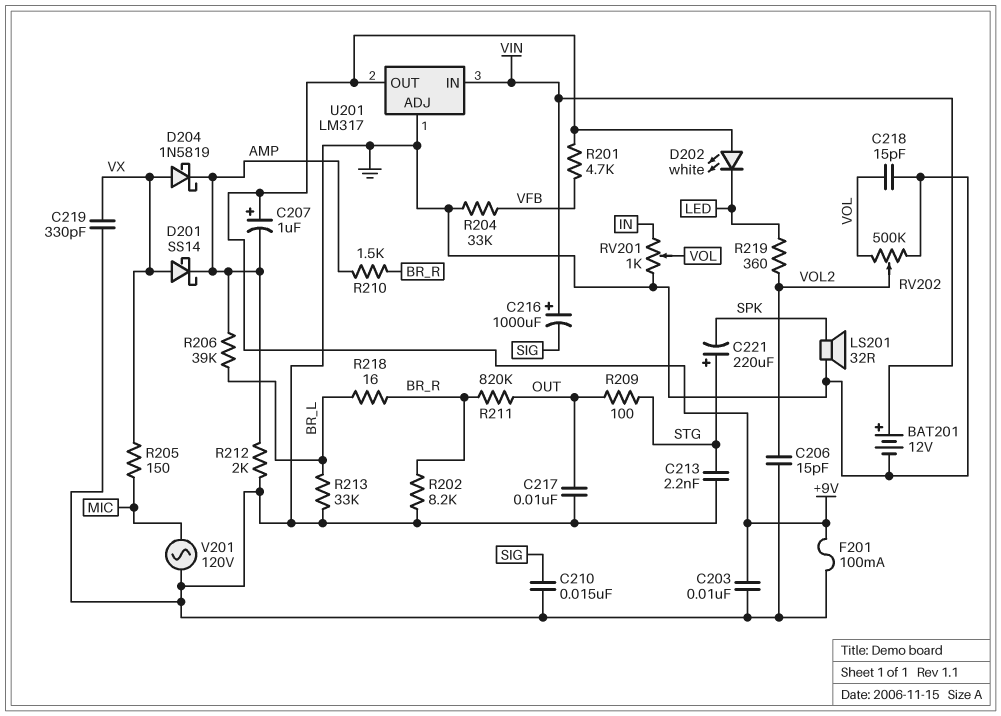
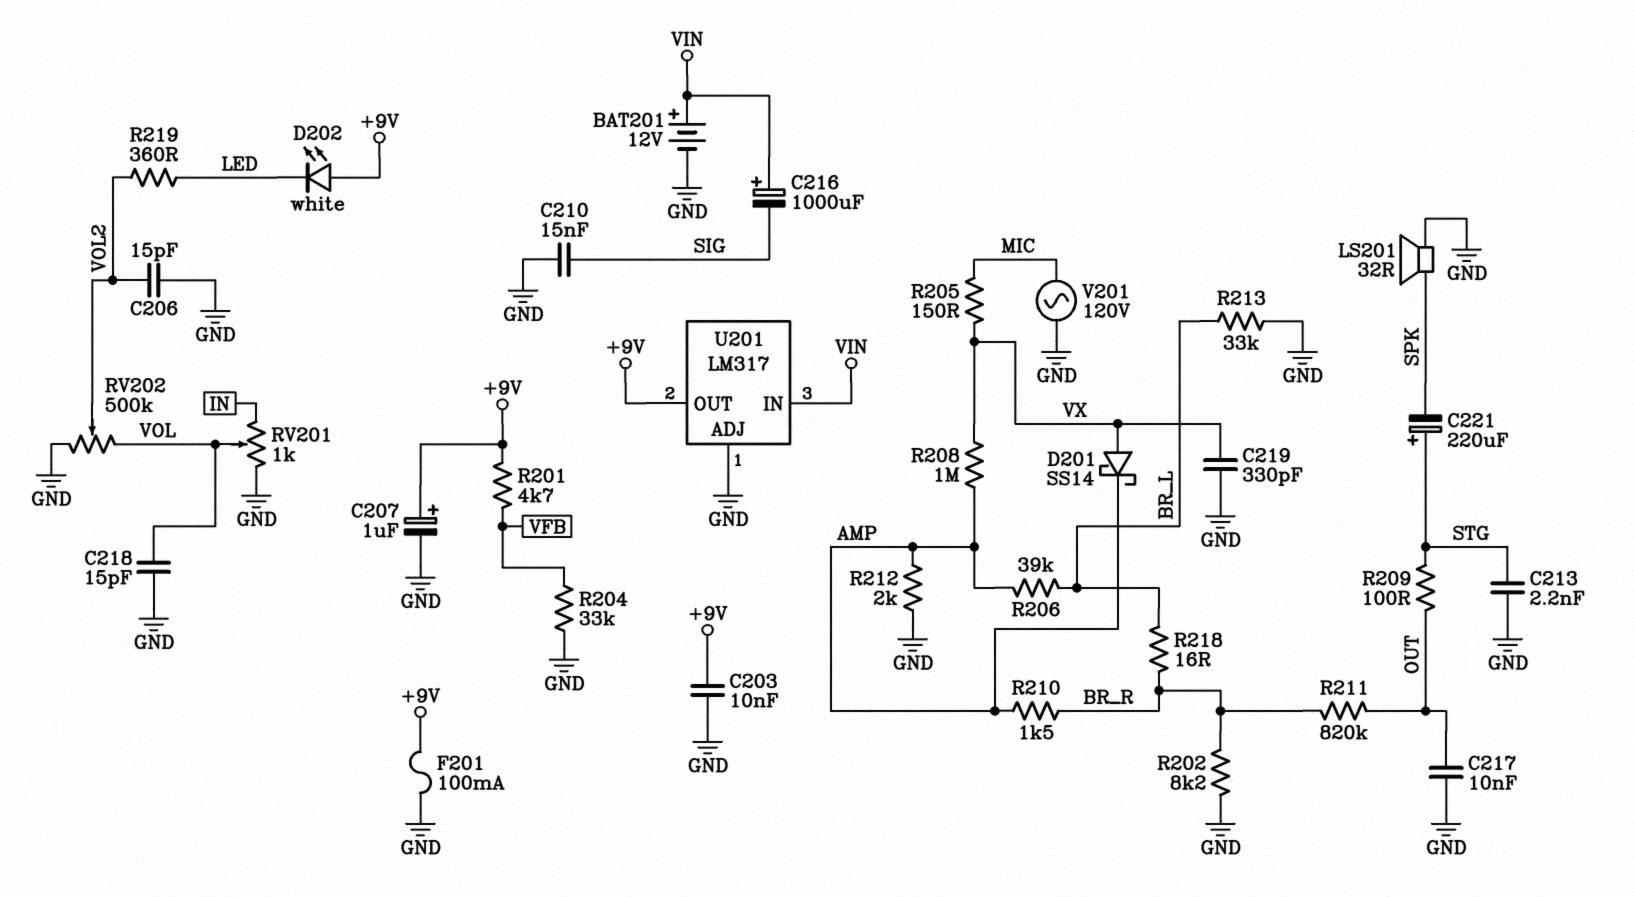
C207: 1uF (plus +9V, minus AMP) -> 1uF (plus +9V, minus GND)
D204: schottky 1N5819 (A VX, K AMP) -> none
R208: none -> 1M (AMP, VX)

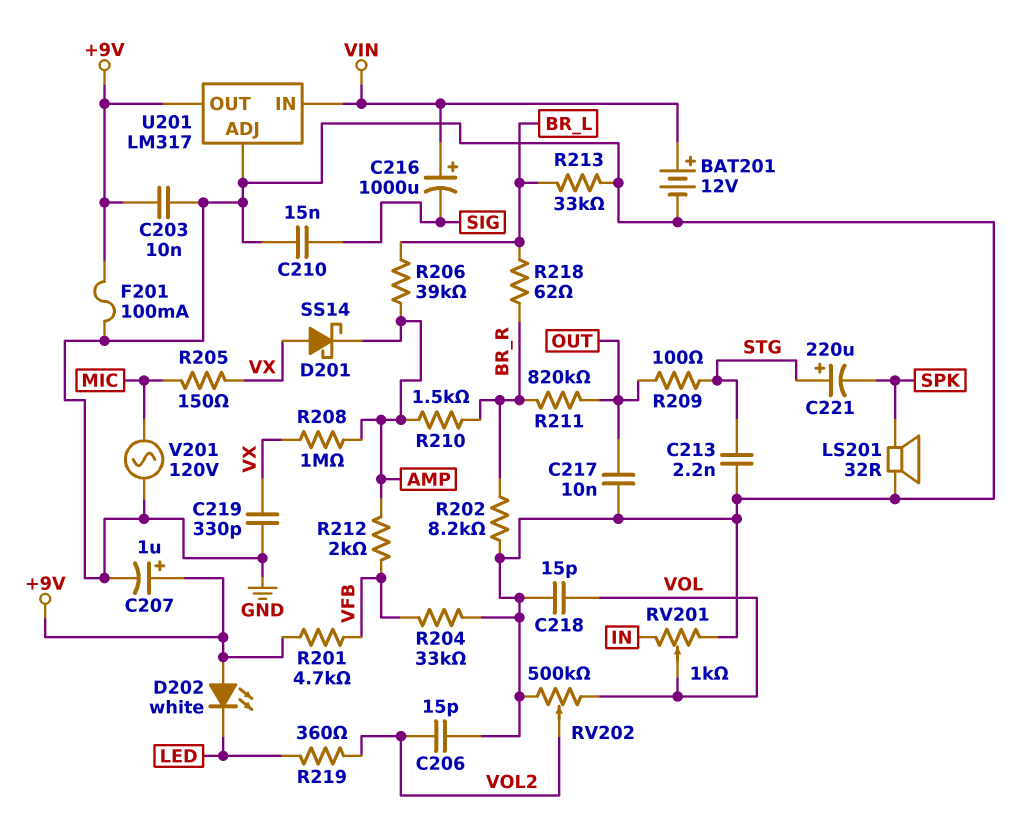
R212: 2k (AMP, GND) -> 2k (AMP, VFB)
R218: 16 (BR_L, BR_R) -> 62 (BR_L, BR_R)

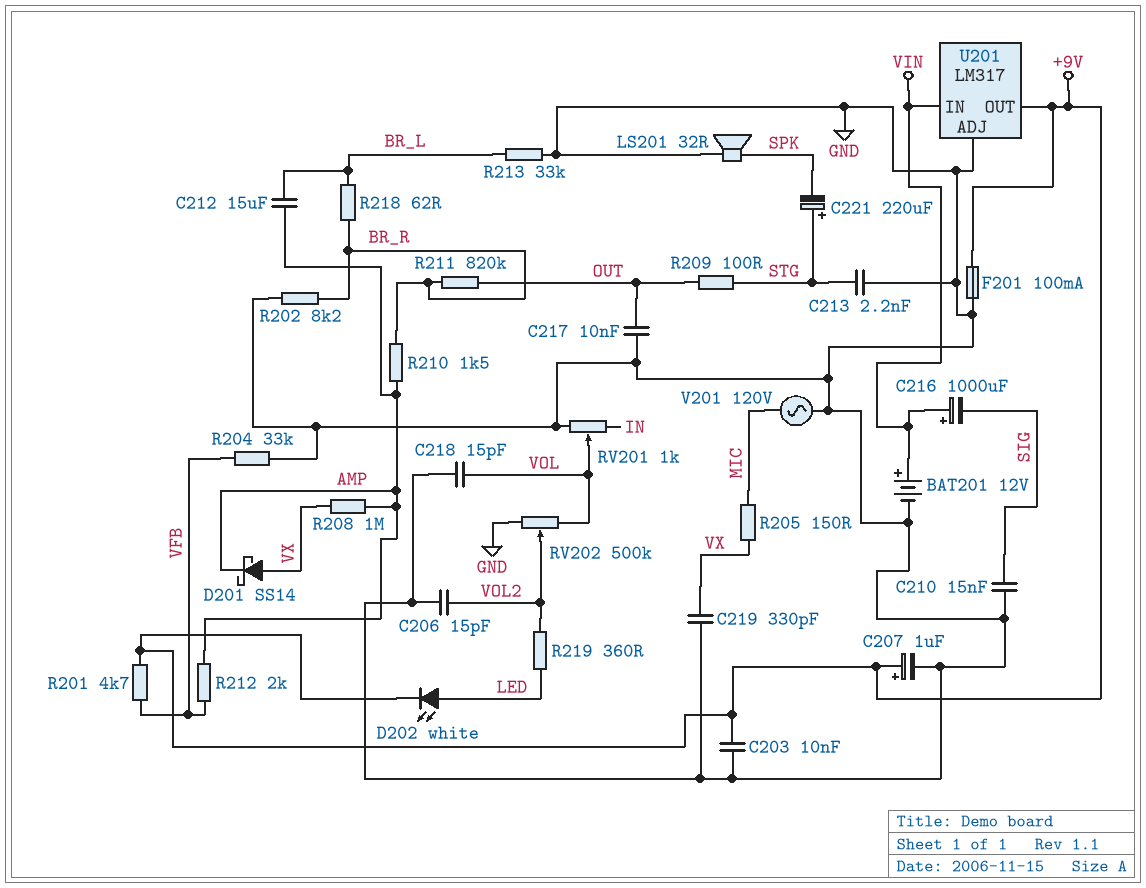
C212: none -> 15uF (AMP, BR_L)
D202: LED white (A +9V, K LED) -> LED white (A LED, K +9V)
R206: 39k (AMP, BR_L) -> none

